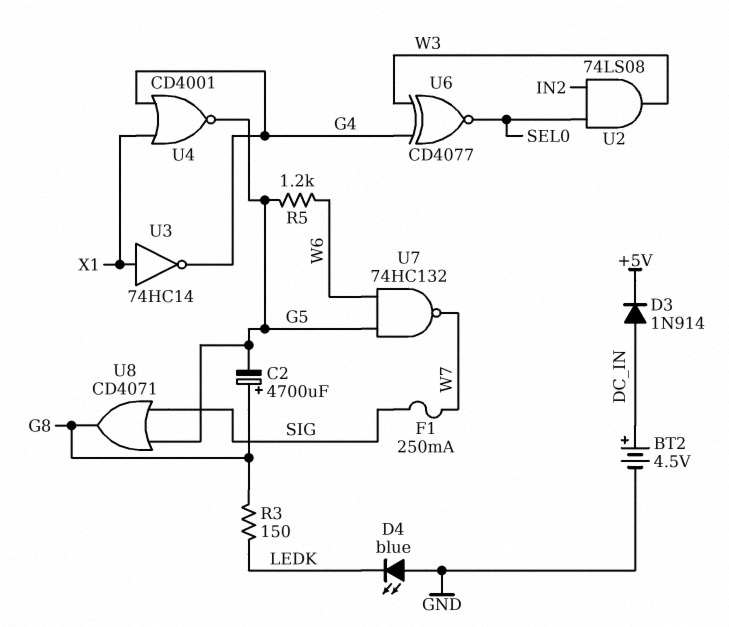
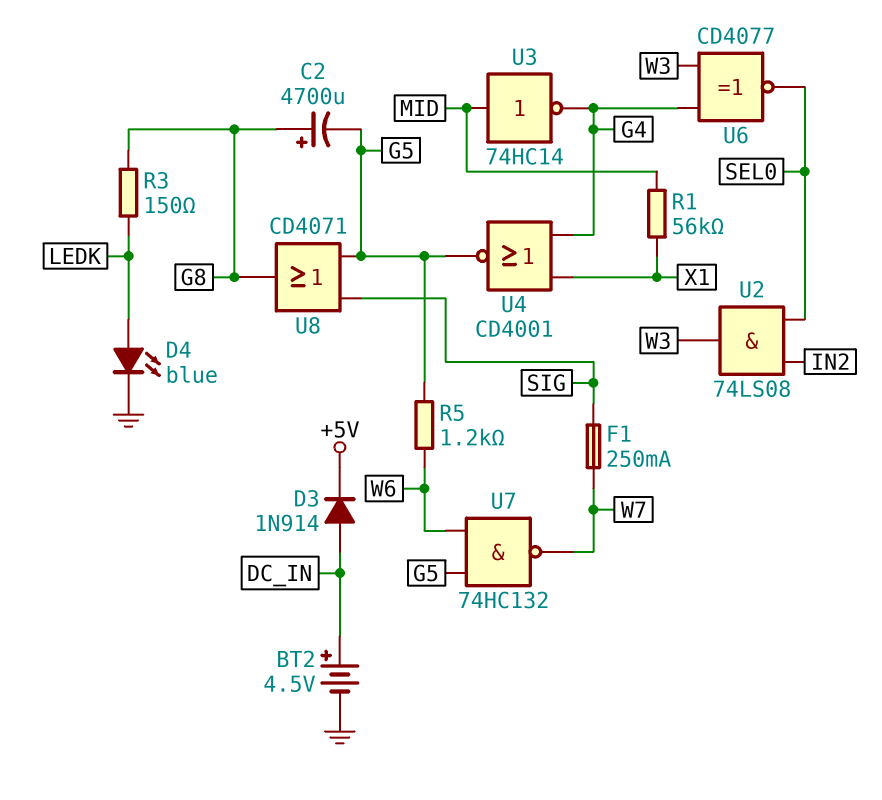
D4: LED blue (A GND, K LEDK) -> LED blue (A LEDK, K GND)
R1: none -> 56k (MID, X1)
U3: NOT 74HC14 (in X1, out G4) -> NOT 74HC14 (in MID, out G4)

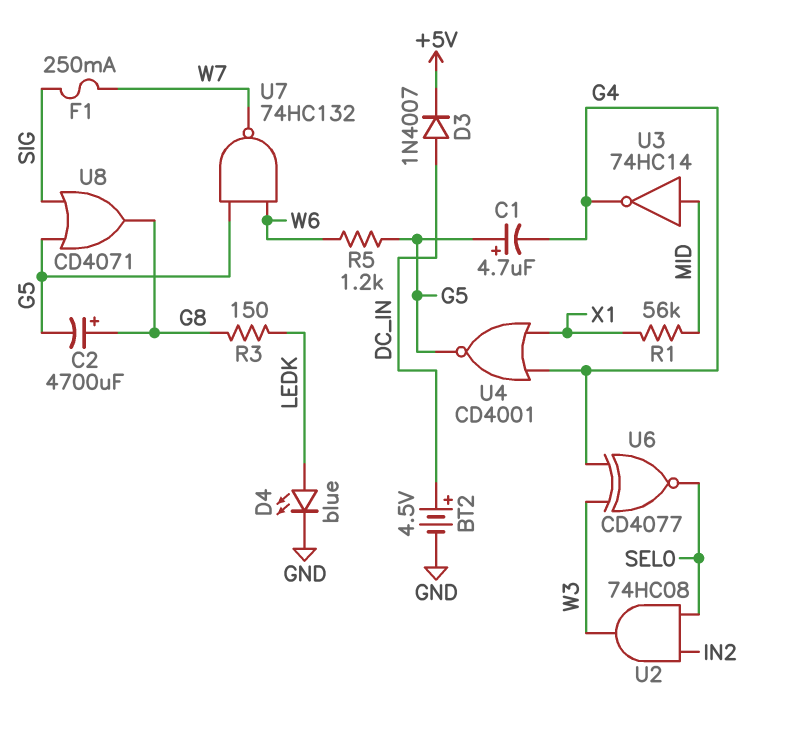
C1: none -> 4.7uF (plus G5, minus G4)
D3: diode 1N914 (A DC_IN, K +5V) -> diode 1N4007 (A DC_IN, K +5V)
U2: AND 74LS08 (in IN2, in SEL0, out W3) -> AND 74HC08 (in IN2, in SEL0, out W3)

